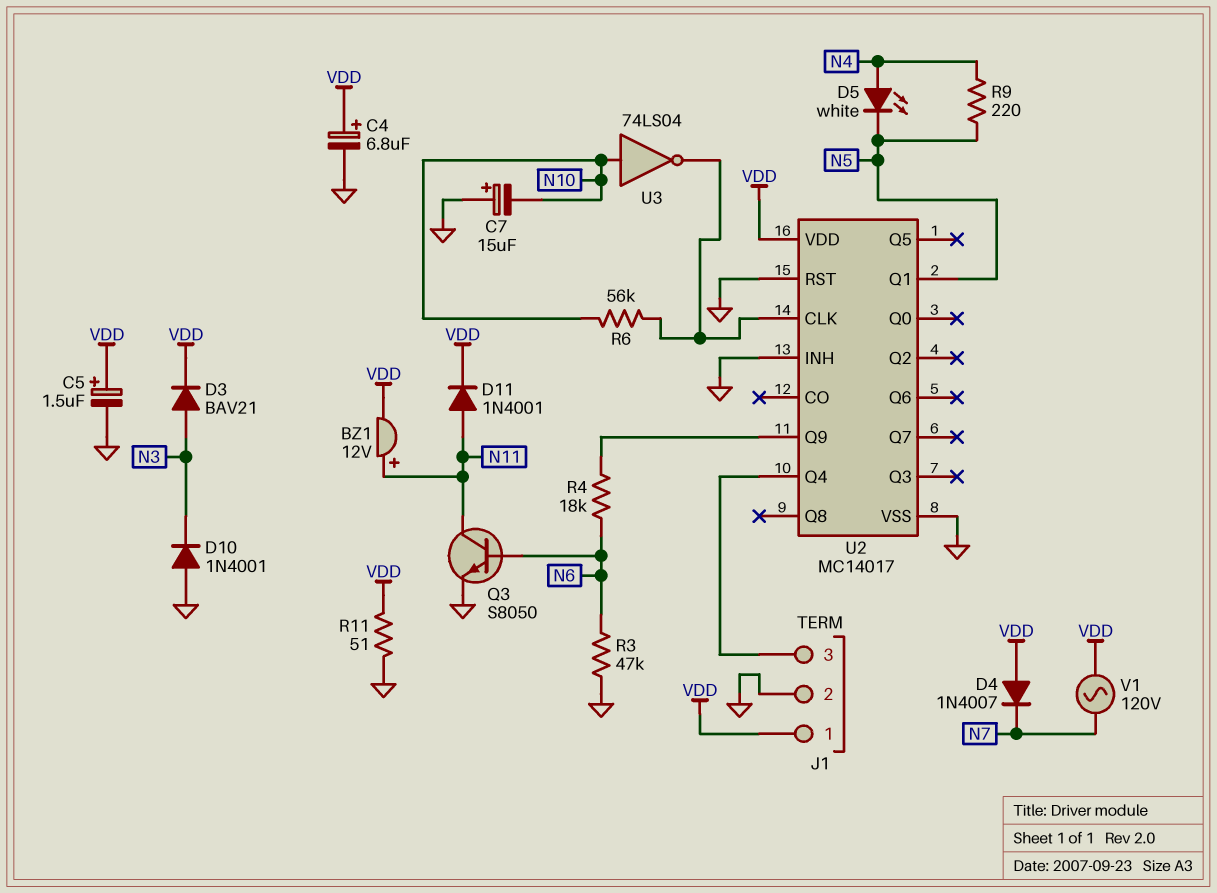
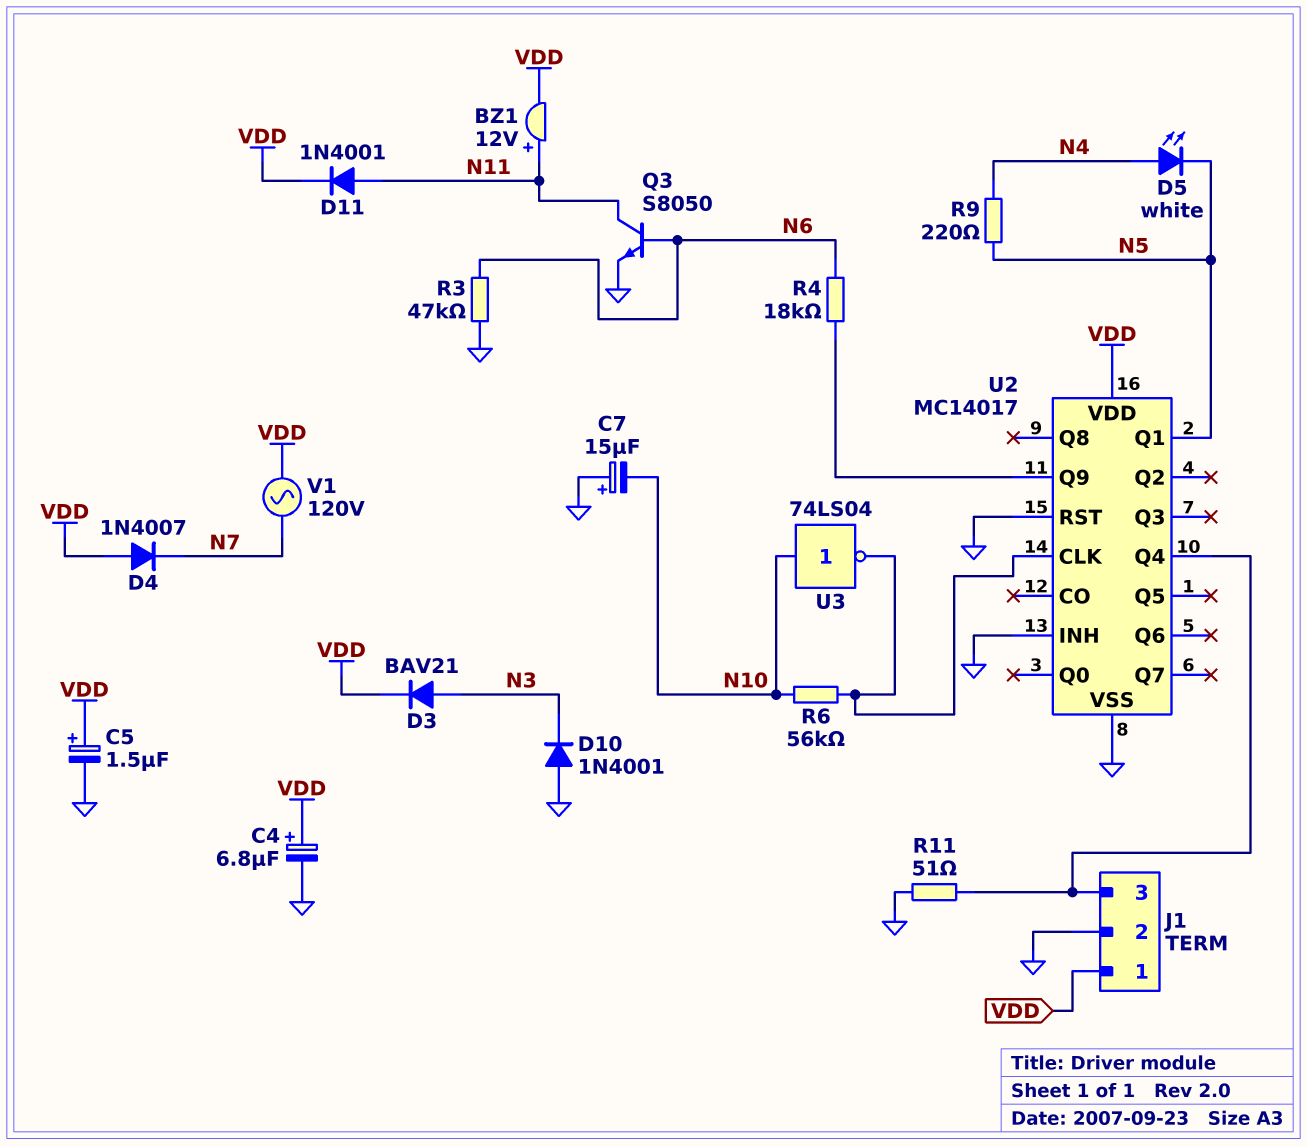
R11: 51 (GND, VDD) -> 51 (GND, J1/3)

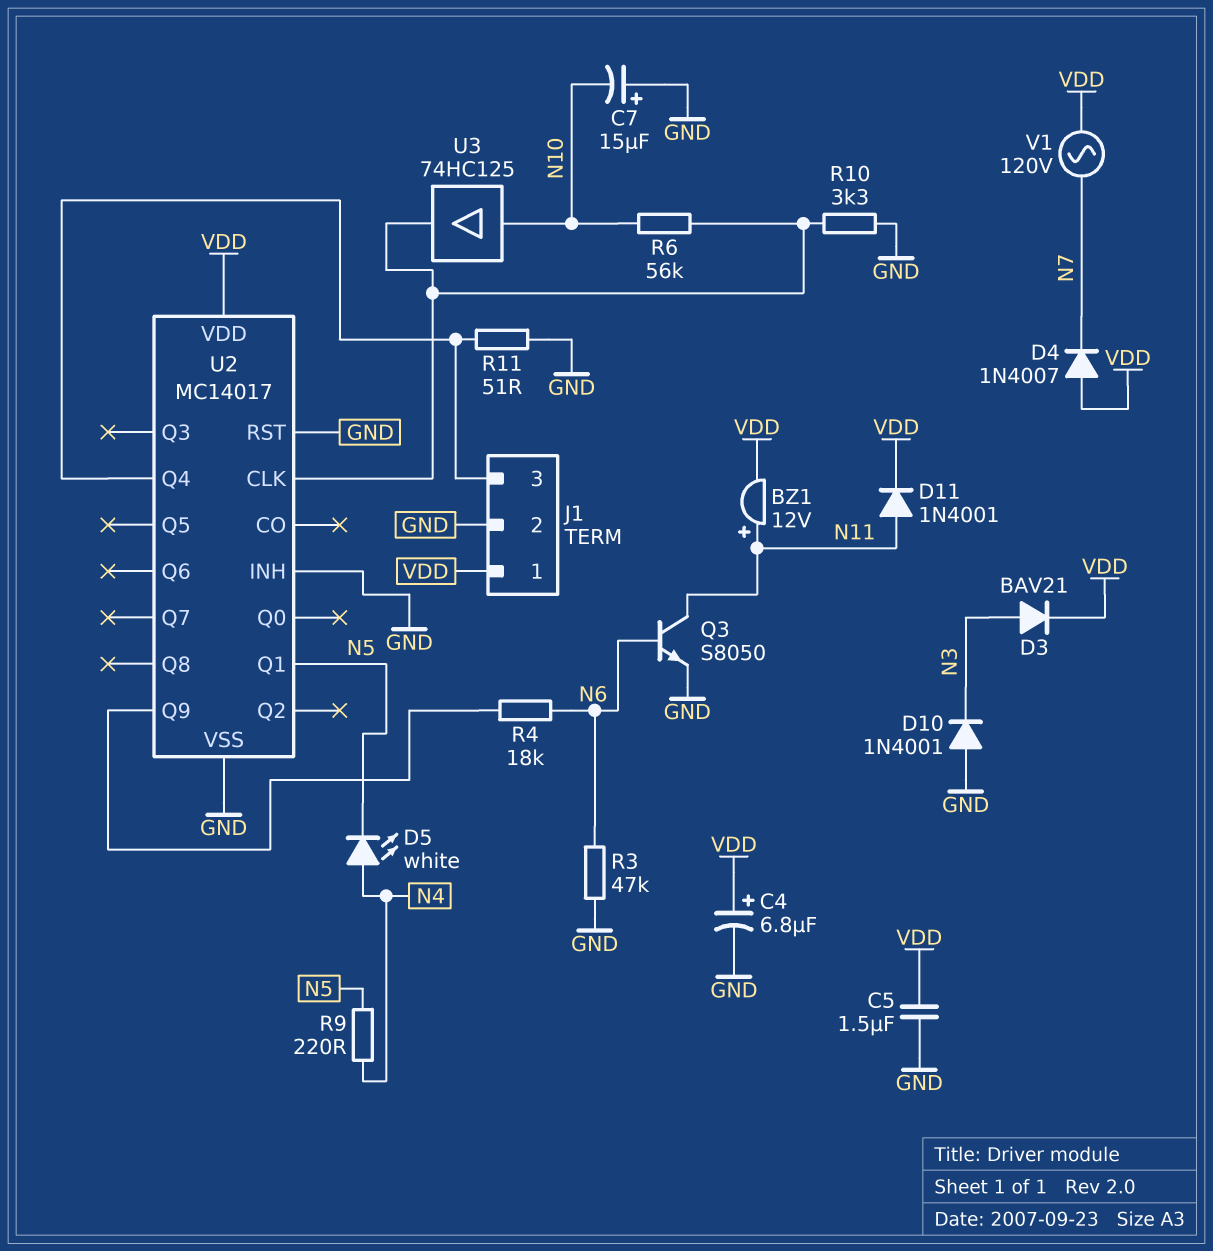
C5: 1.5uF (plus VDD, minus GND) -> 1.5uF (GND, VDD)
R10: none -> 3.3k (GND, U2/CLK)
U3: NOT 74LS04 (in N10, out U2/CLK) -> buffer 74HC125 (in N10, out U2/CLK)

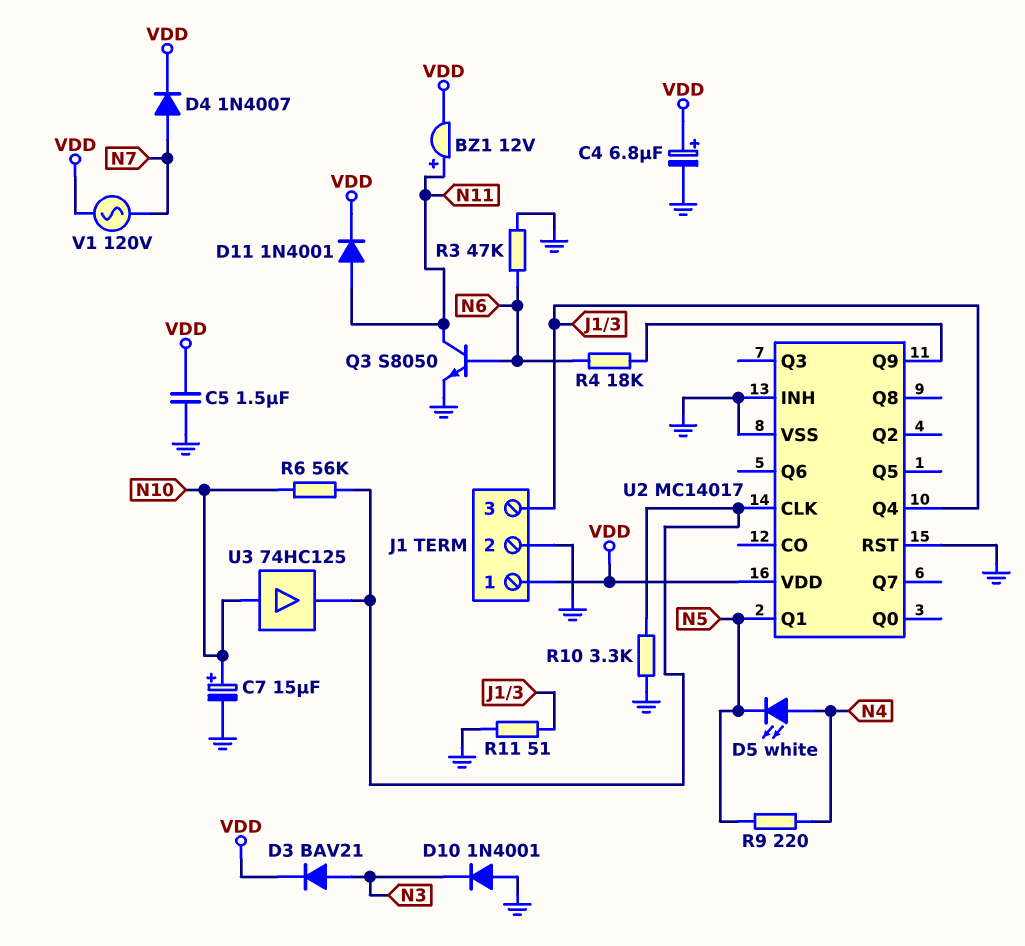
C7: 15uF (plus GND, minus N10) -> 15uF (plus N10, minus GND)
D4: diode 1N4007 (A VDD, K N7) -> diode 1N4007 (A N7, K VDD)

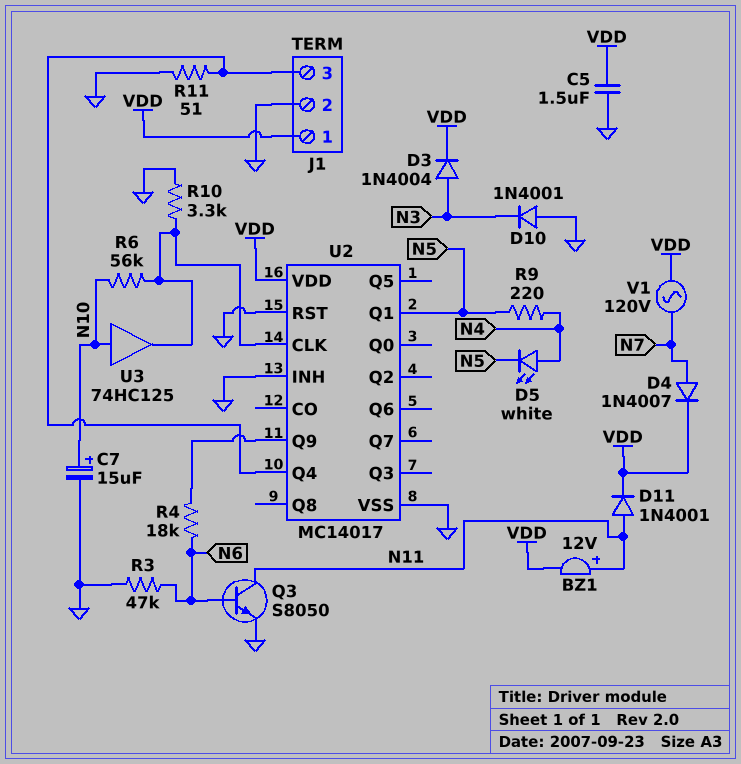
C4: 6.8uF (plus VDD, minus GND) -> none
D3: diode BAV21 (A N3, K VDD) -> diode 1N4004 (A N3, K VDD)

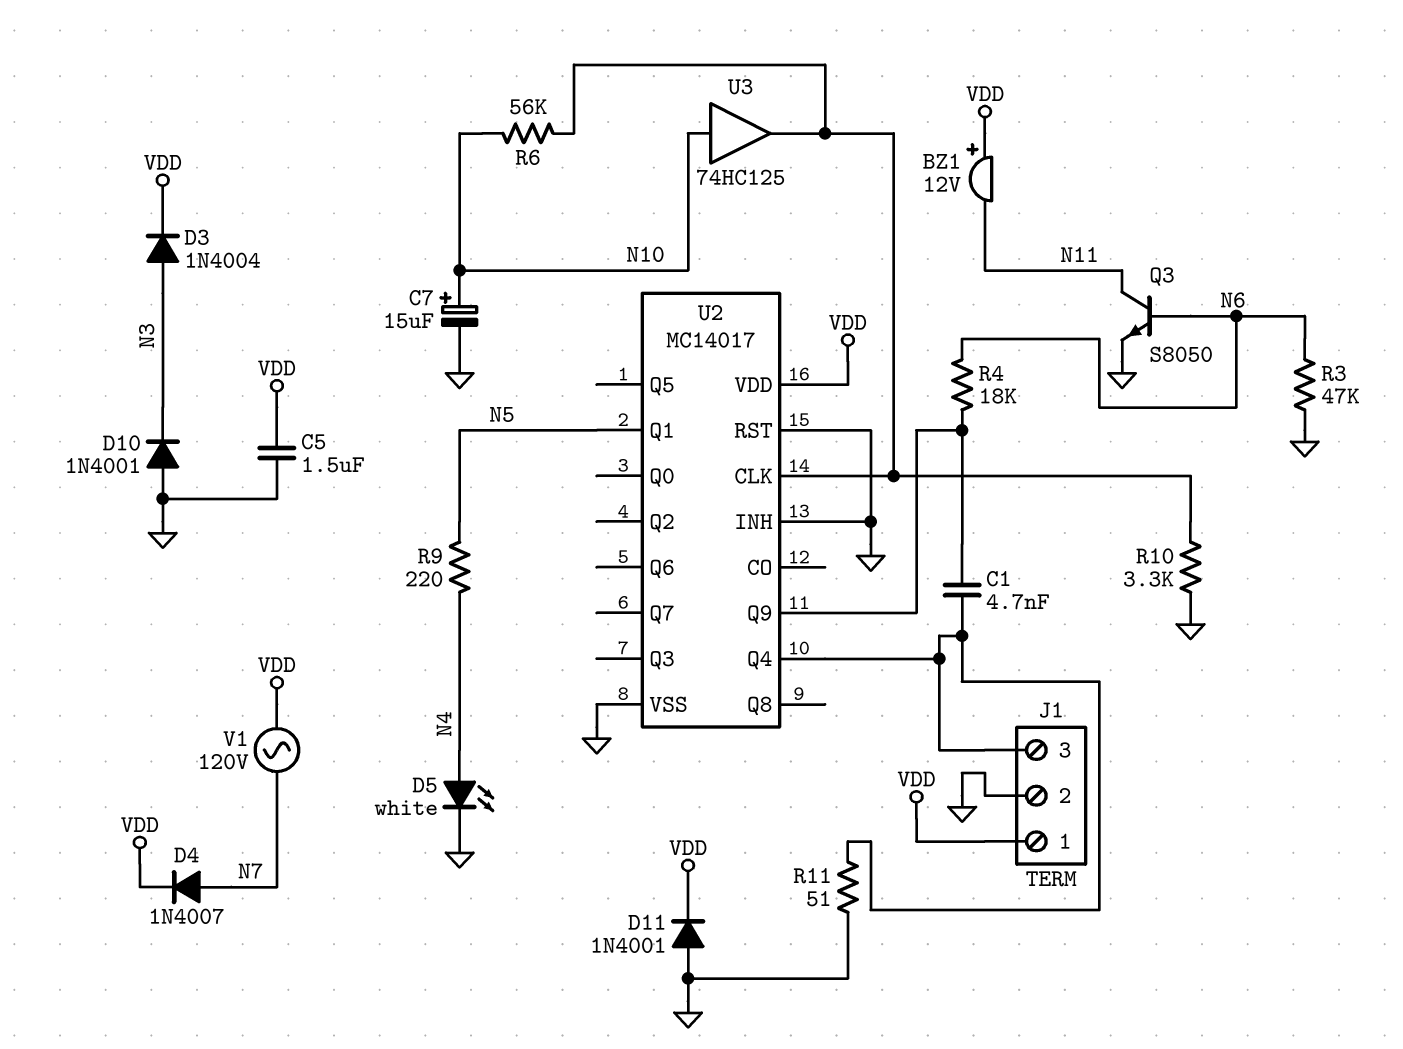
BZ1: buzzer 12V (plus N11, minus VDD) -> buzzer 12V (plus VDD, minus N11)
C1: none -> 4.7nF (J1/3, U2/Q9)
D5: LED white (A N4, K N5) -> LED white (A N4, K GND)
D11: diode 1N4001 (A N11, K VDD) -> diode 1N4001 (A GND, K VDD)

